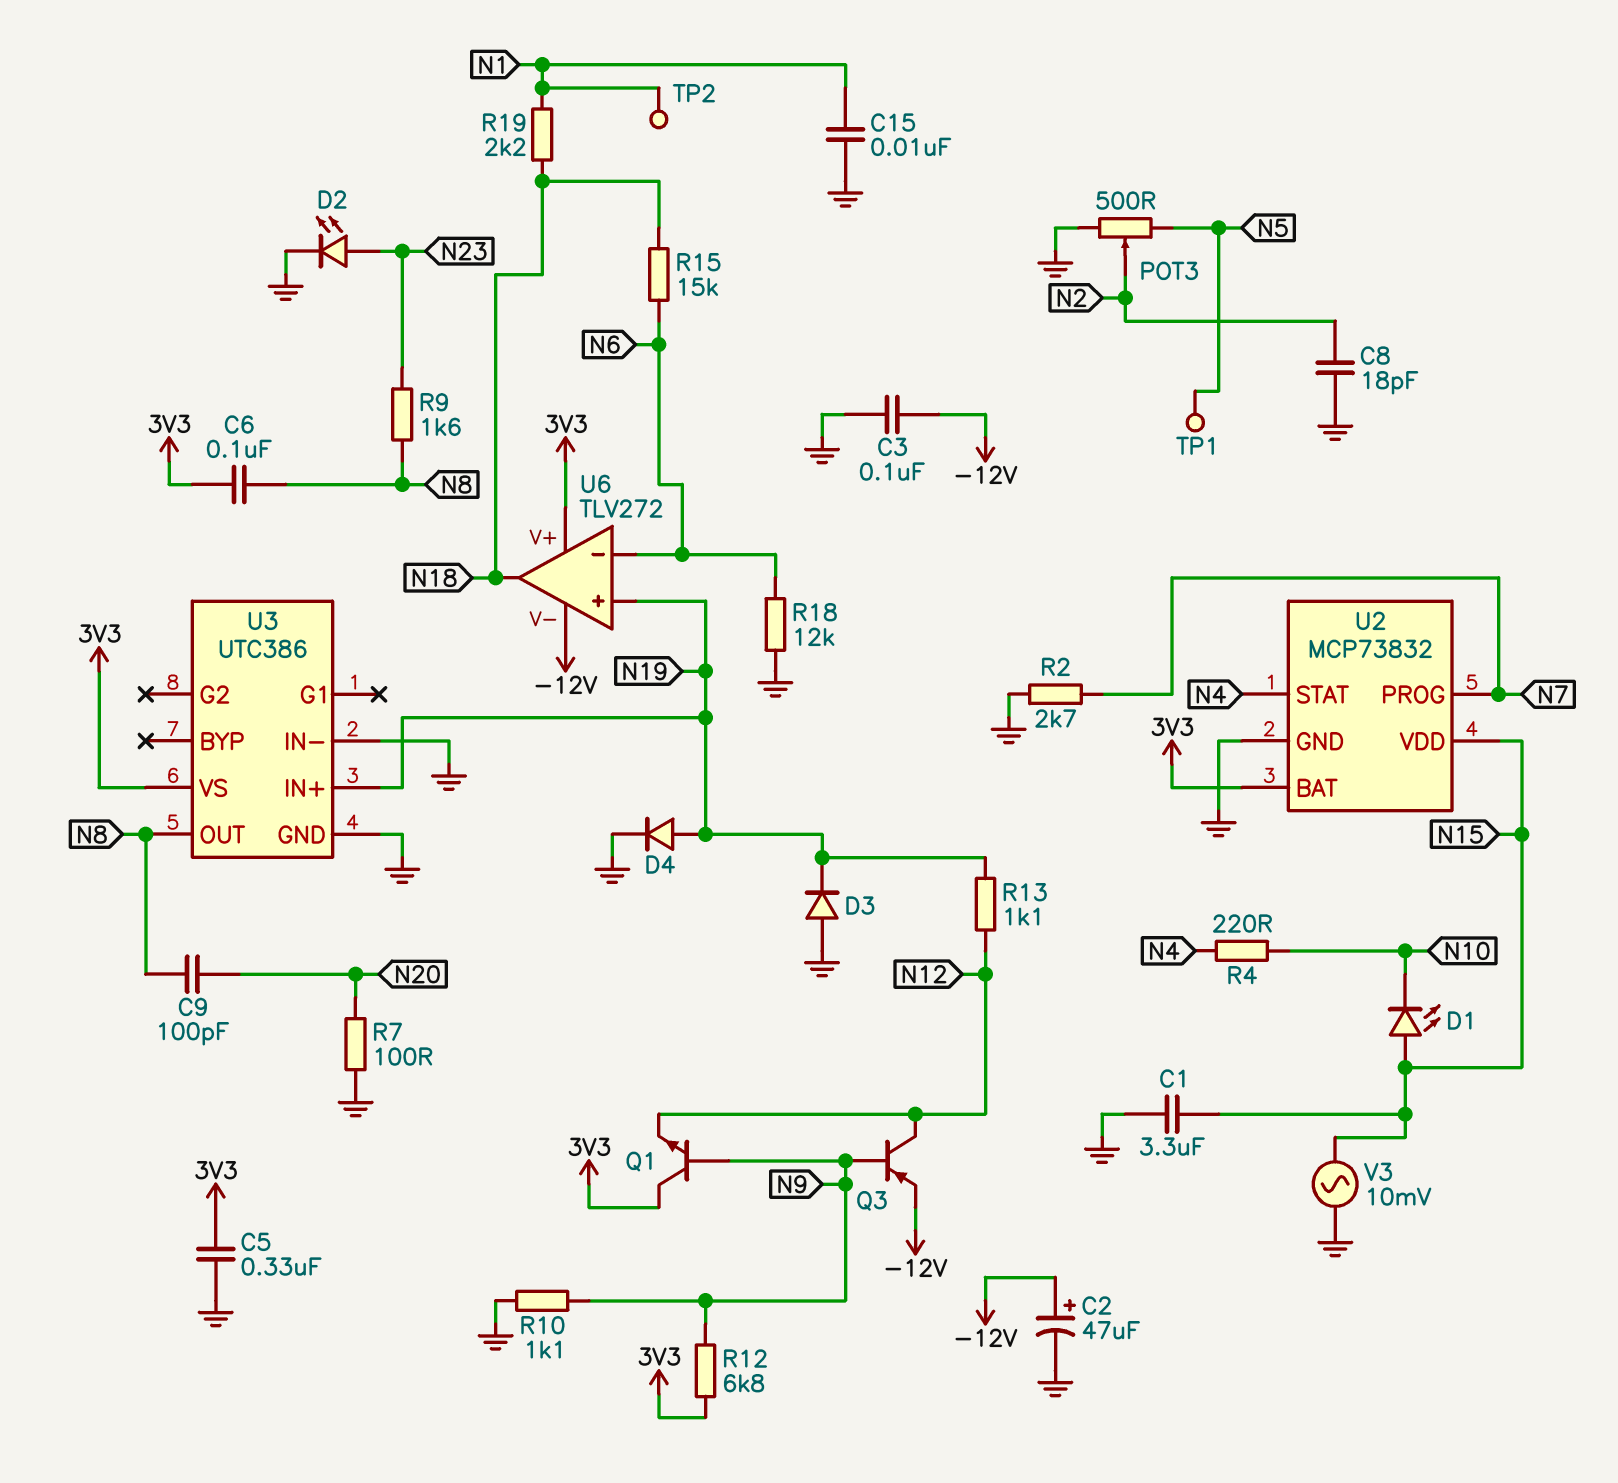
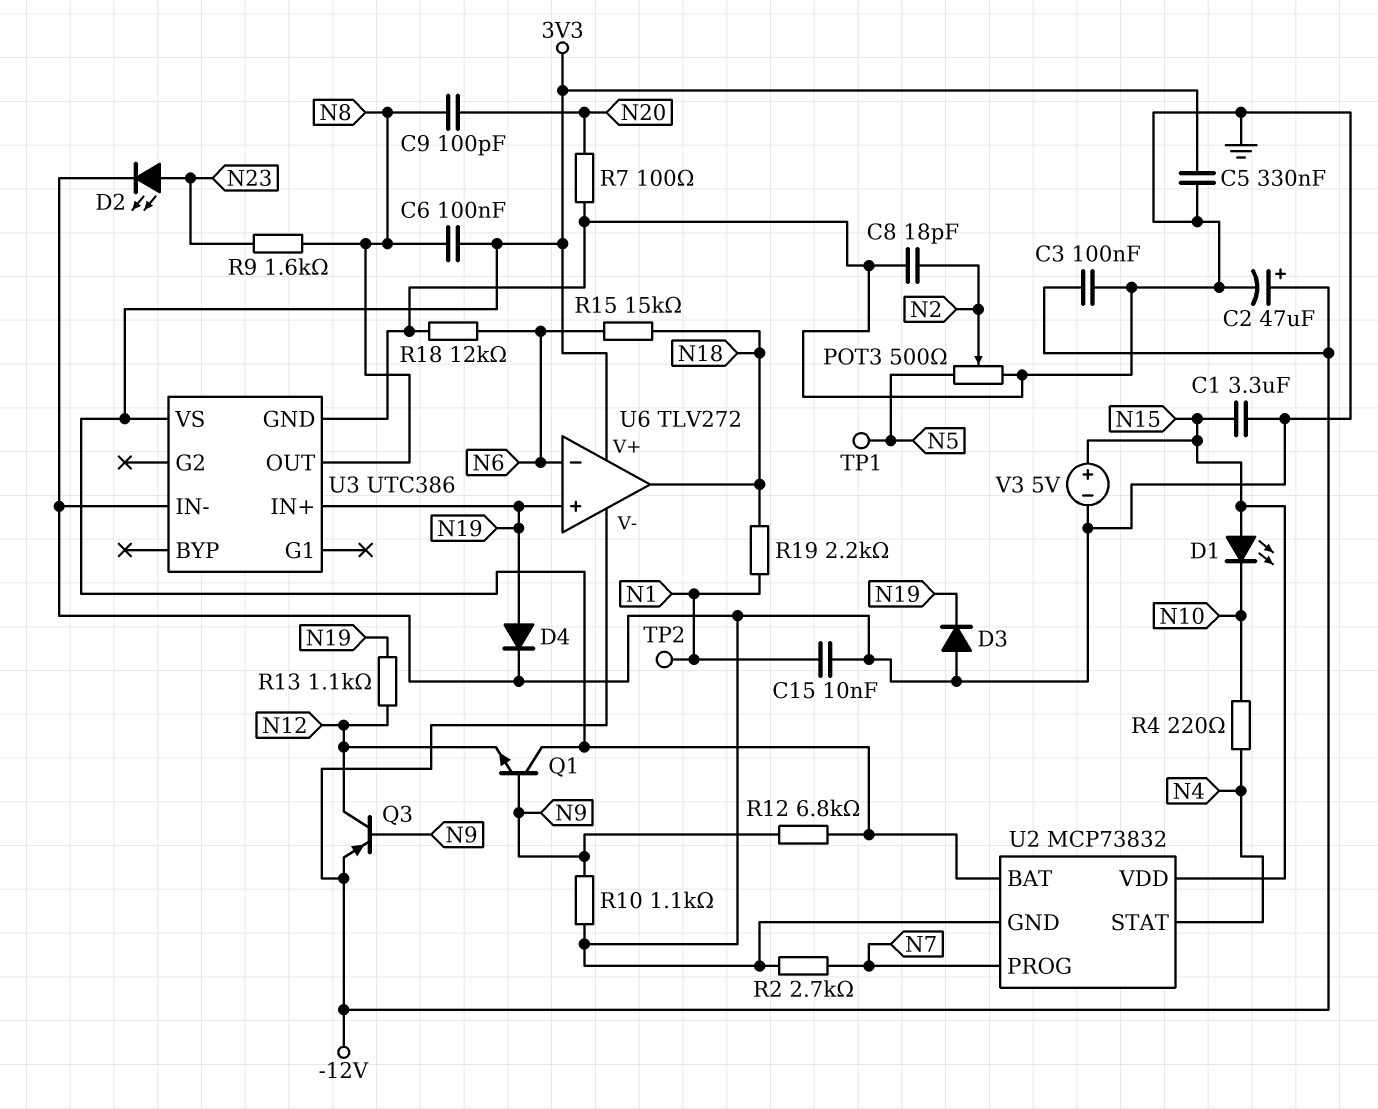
V3: AC 10mV (GND, N15) -> 5V (plus N15, minus GND)

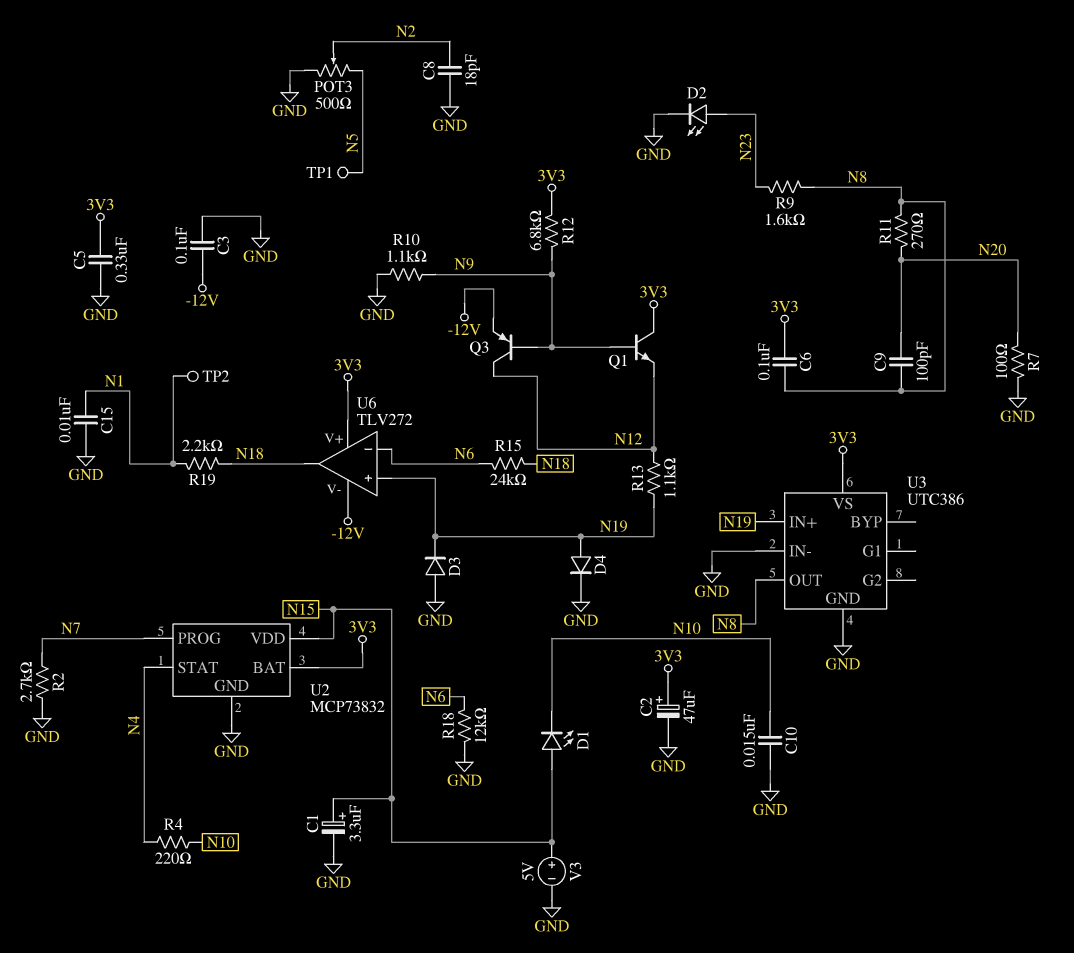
C1: 3.3uF (GND, N15) -> 3.3uF (plus N15, minus GND)
C2: 47uF (plus -12V, minus GND) -> 47uF (plus 3V3, minus GND)
C10: none -> 15nF (GND, N10)
R11: none -> 270 (N8, N20)
R15: 15k (N6, N18) -> 24k (N6, N18)

